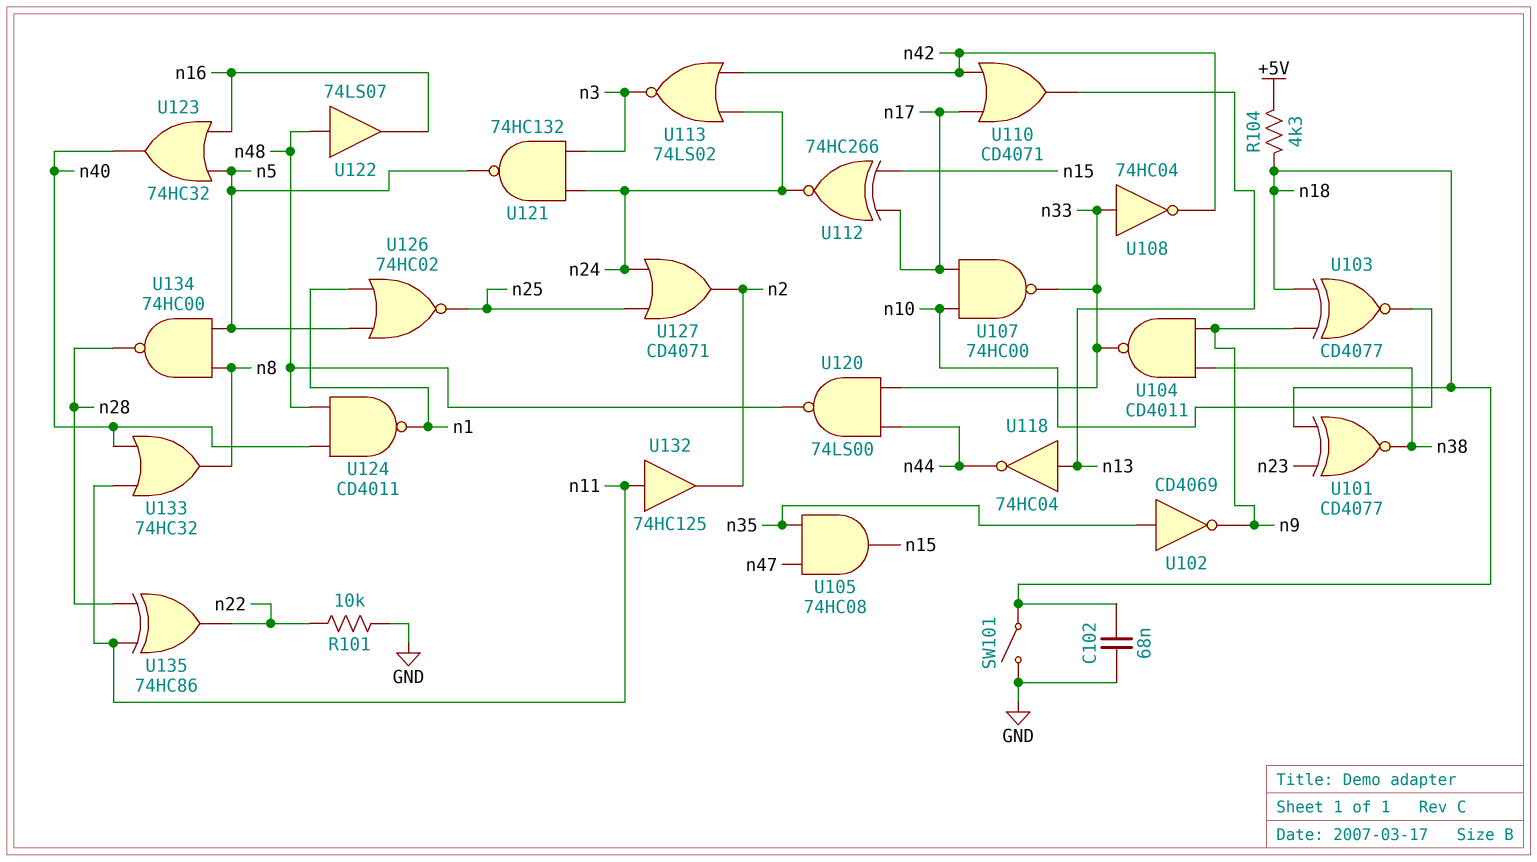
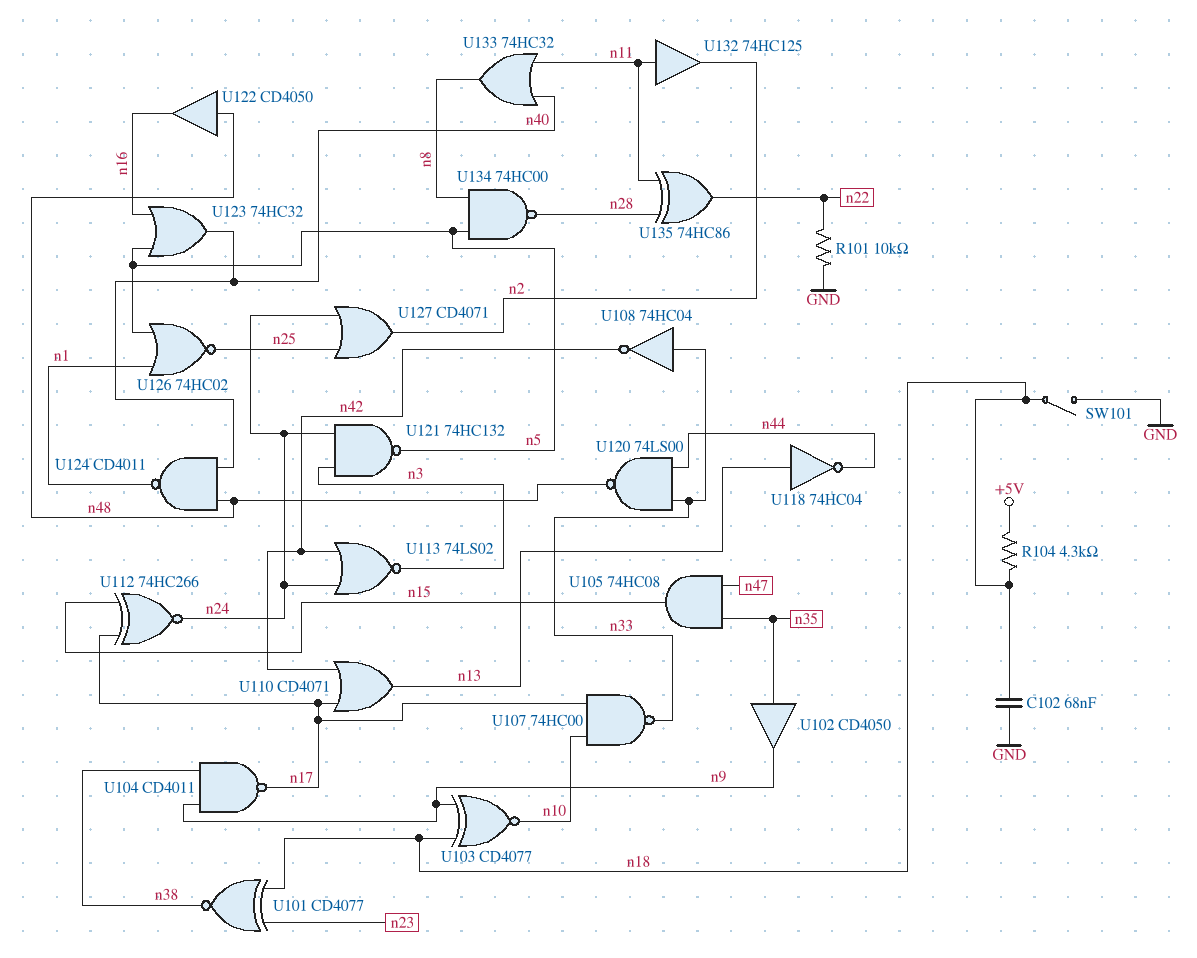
U102: NOT CD4069 (in n35, out n9) -> buffer CD4050 (in n35, out n9)
U104: NAND CD4011 (in n9, in n38, out n33) -> NAND CD4011 (in n9, in n38, out n17)
U122: buffer 74LS07 (in n48, out n16) -> buffer CD4050 (in n48, out n16)

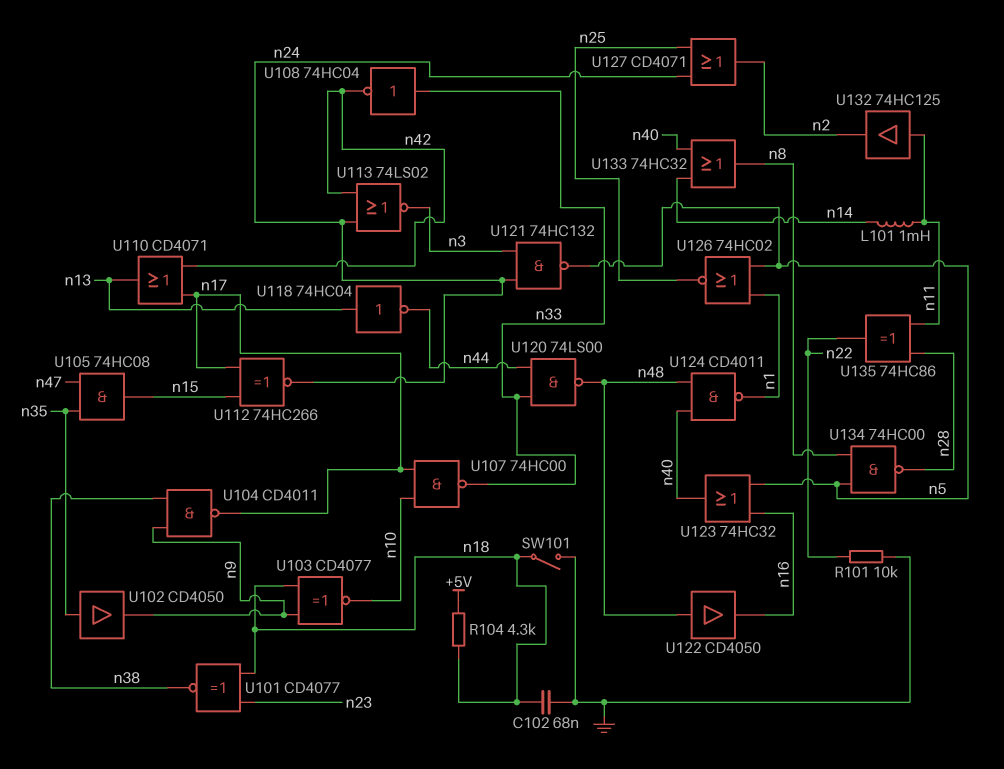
L101: none -> 1mH (n11, n14)
U133: OR 74HC32 (in n11, in n40, out n8) -> OR 74HC32 (in n14, in n40, out n8)

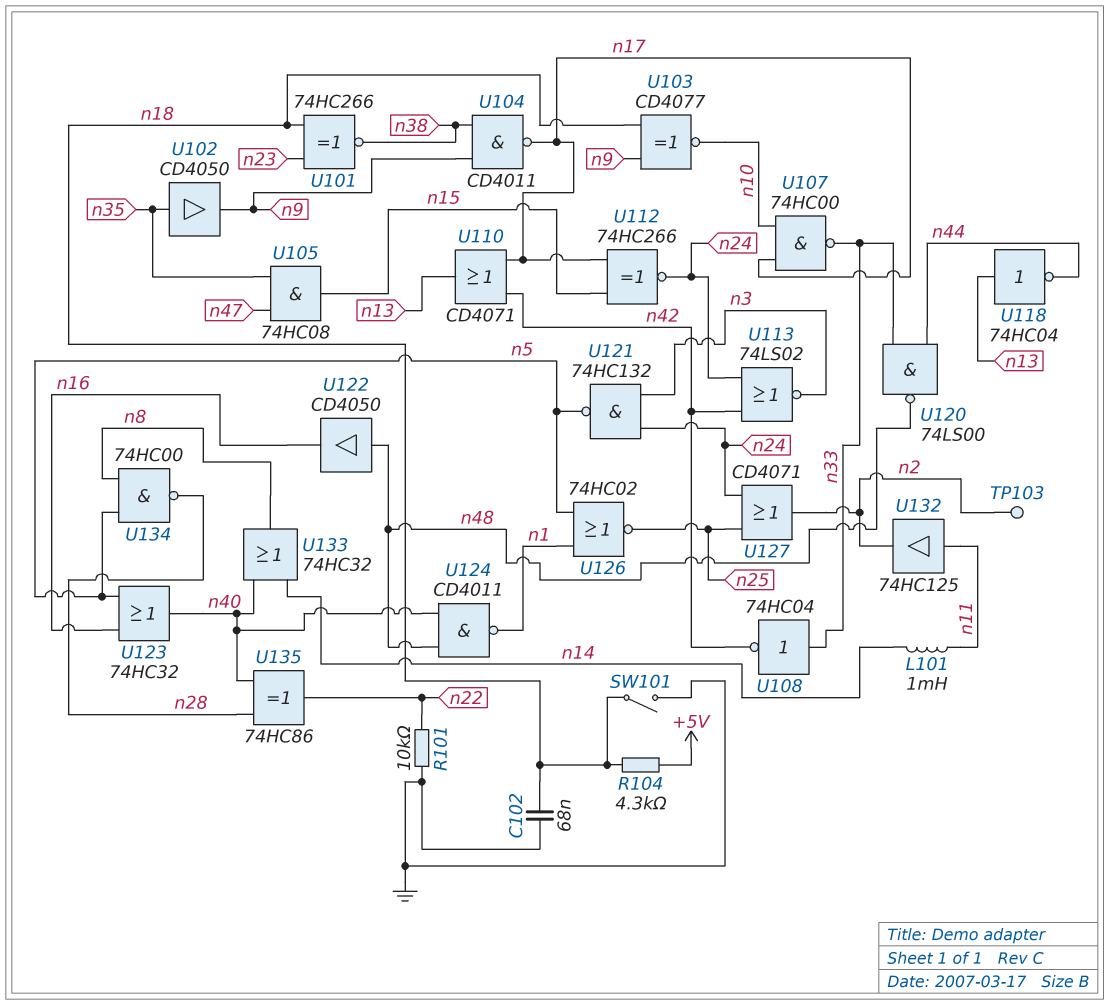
TP103: none -> test point (n2)
U101: XNOR CD4077 (in n18, in n23, out n38) -> XNOR 74HC266 (in n18, in n23, out n38)
U135: XOR 74HC86 (in n11, in n28, out n22) -> XOR 74HC86 (in n28, in n40, out n22)

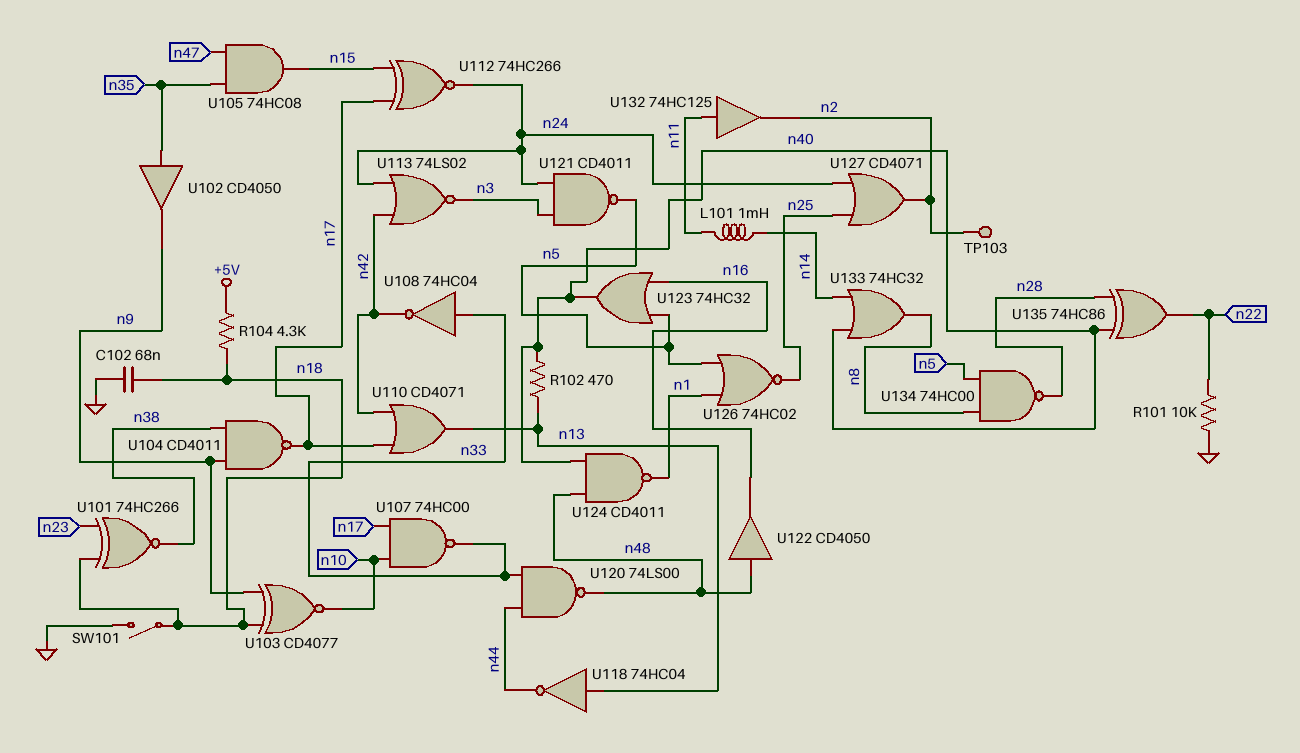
R102: none -> 470 (n13, n40)
U121: NAND 74HC132 (in n3, in n24, out n5) -> NAND CD4011 (in n3, in n24, out n5)

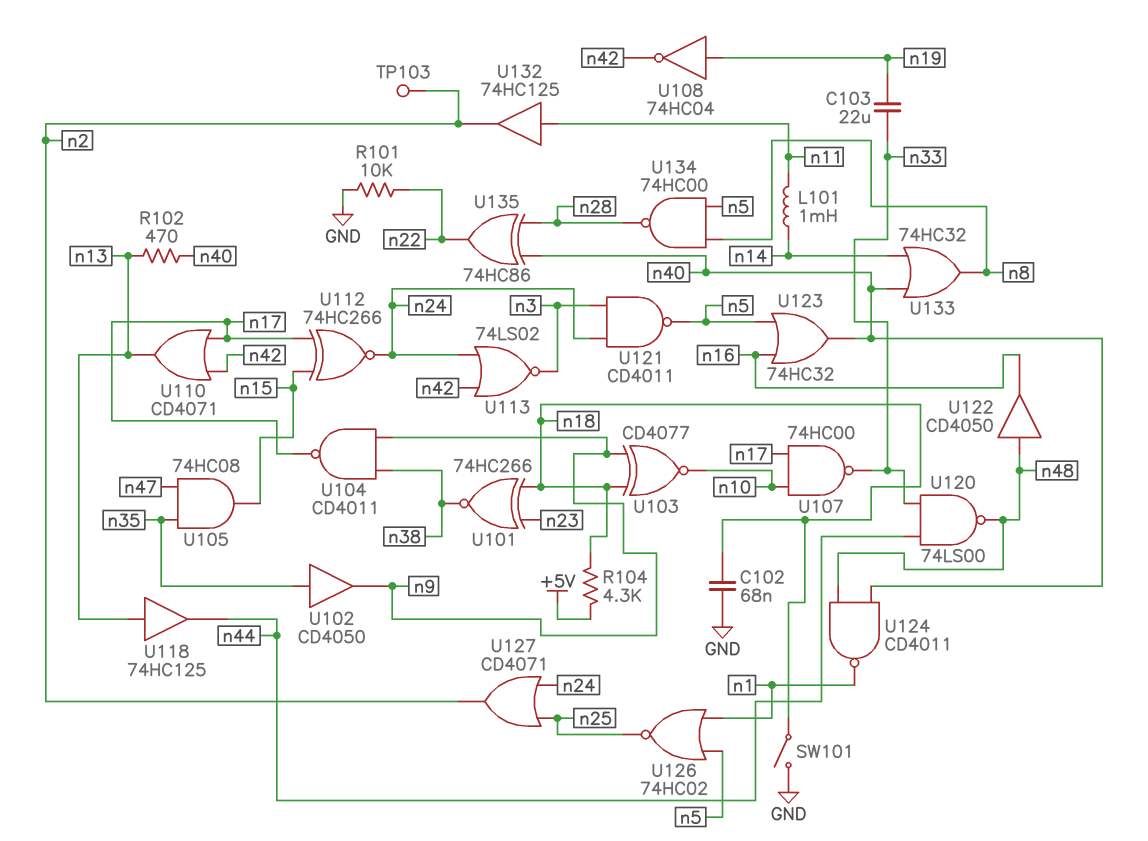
C103: none -> 22uF (n19, n33)
U108: NOT 74HC04 (in n33, out n42) -> NOT 74HC04 (in n19, out n42)
U118: NOT 74HC04 (in n13, out n44) -> buffer 74HC125 (in n13, out n44)

